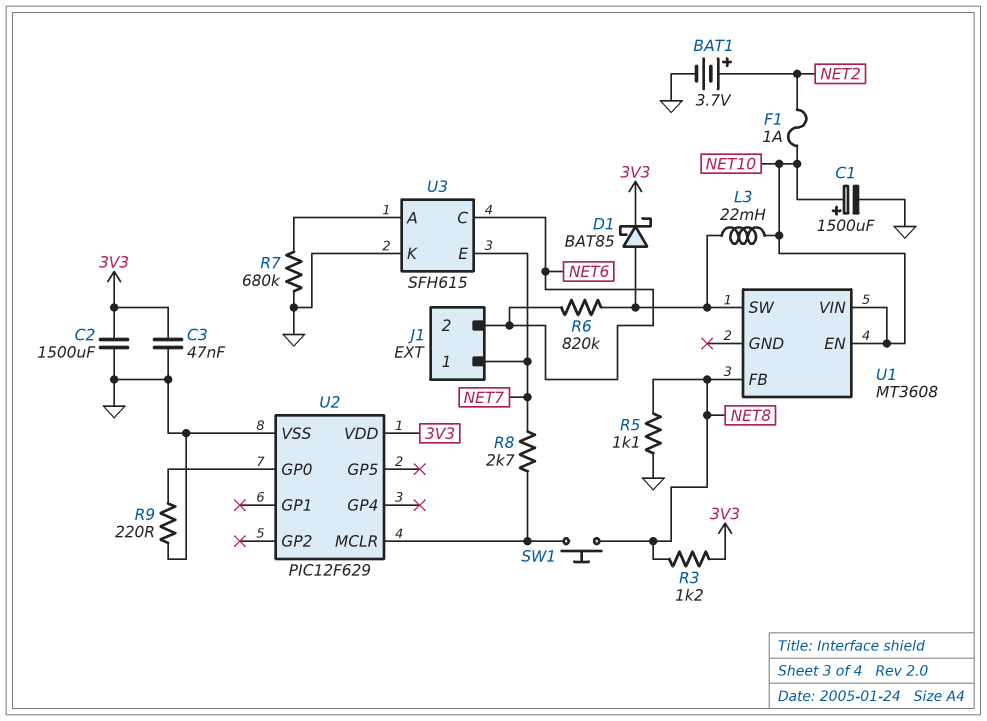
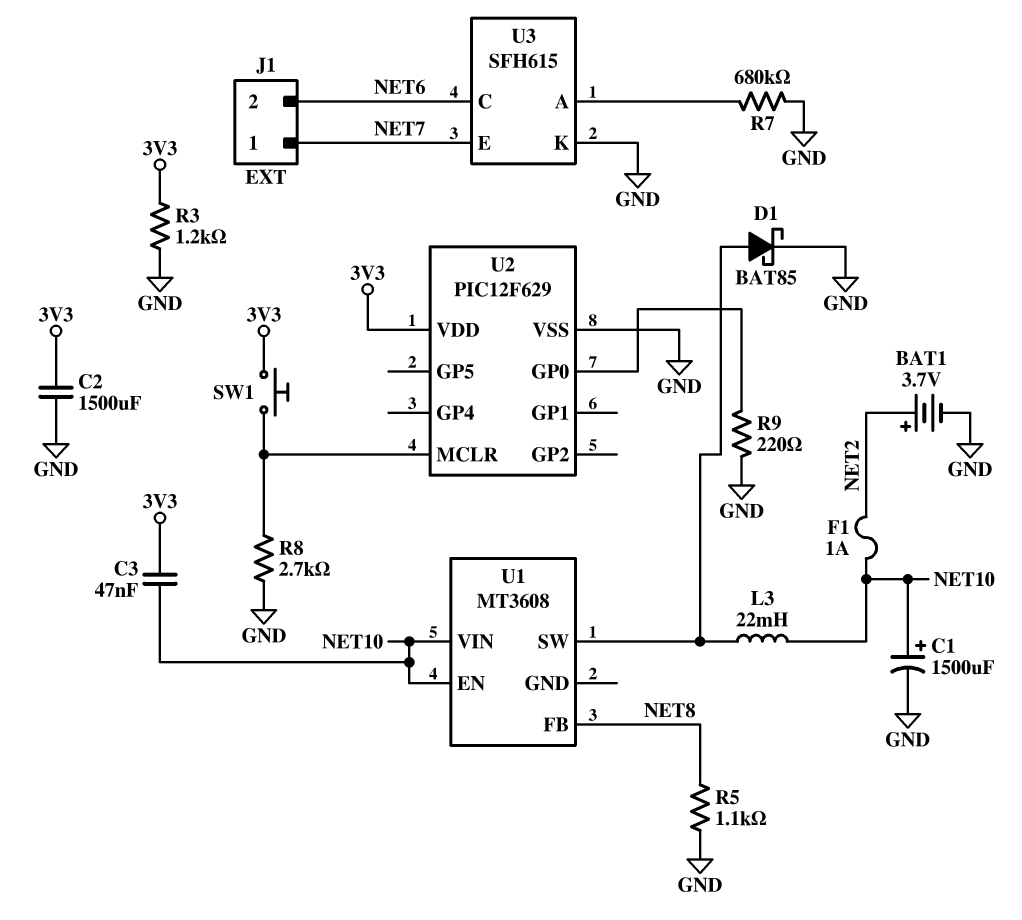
C3: 47nF (3V3, GND) -> 47nF (3V3, NET10)
D1: schottky BAT85 (A U1/SW, K 3V3) -> schottky BAT85 (A U1/SW, K GND)
R3: 1.2k (3V3, NET8) -> 1.2k (3V3, GND)
R6: 820k (NET6, U1/SW) -> none
R8: 2.7k (NET7, U2/MCLR) -> 2.7k (GND, U2/MCLR)
SW1: button (NET8, U2/MCLR) -> button (3V3, U2/MCLR)

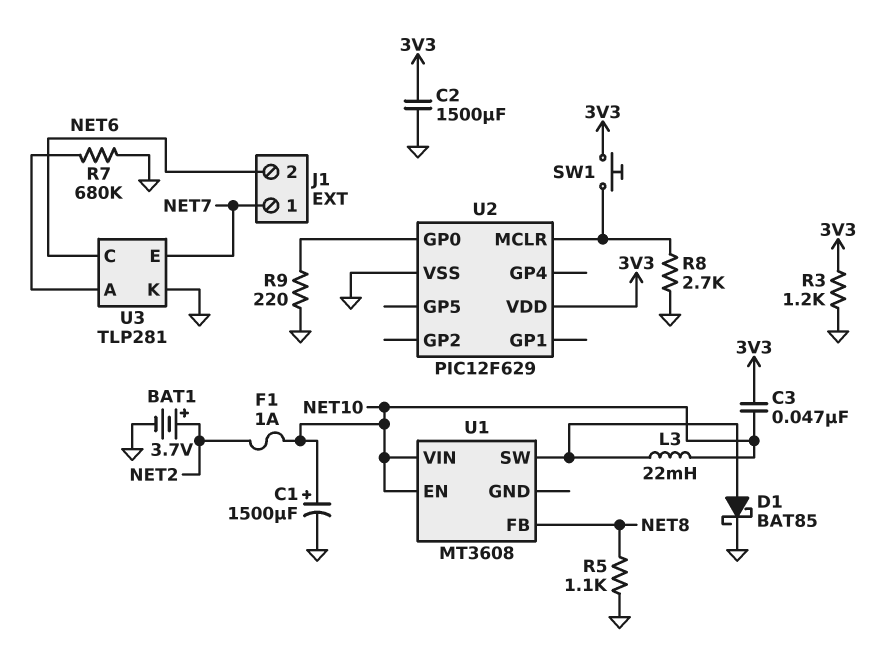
U3: SFH615 -> TLP281

